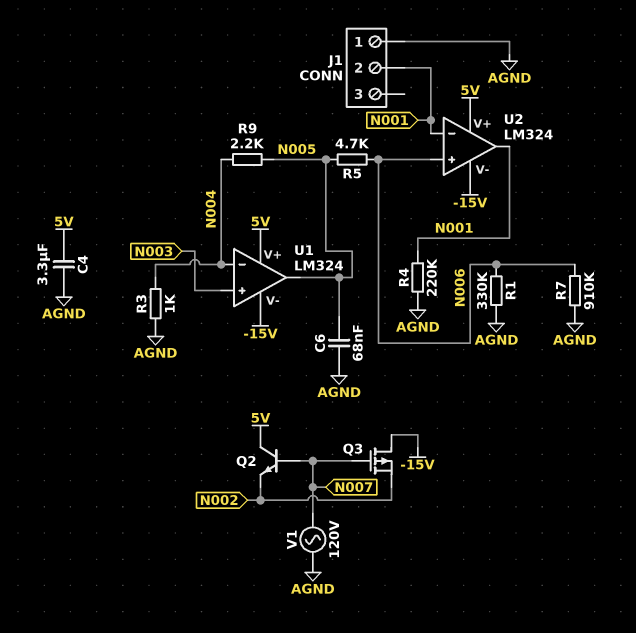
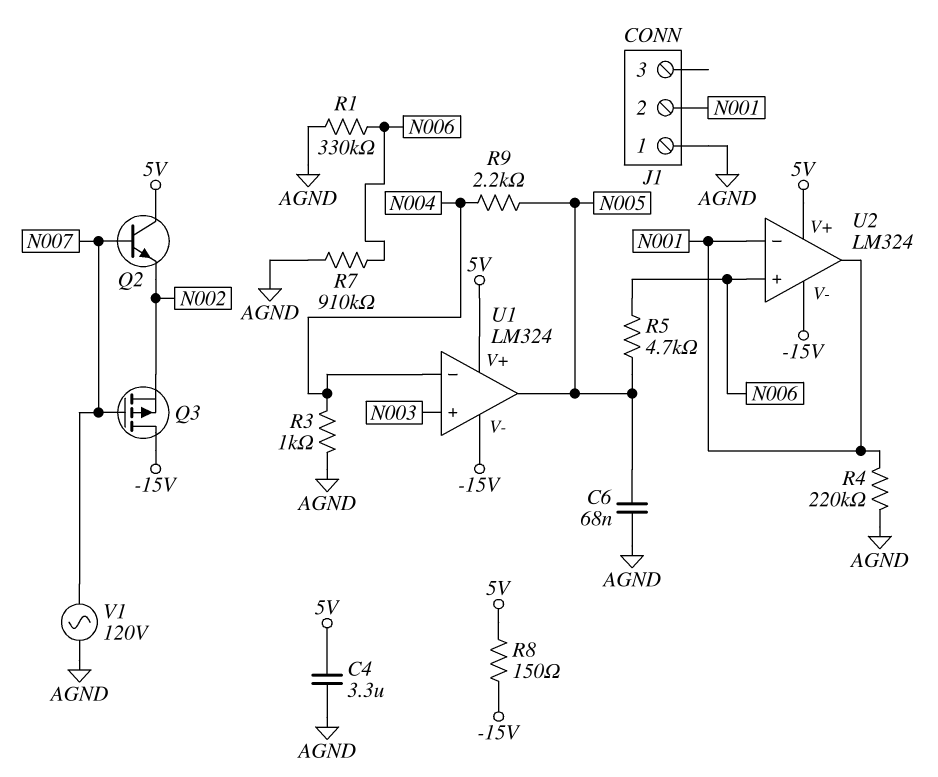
R8: none -> 150 (-15V, 5V)

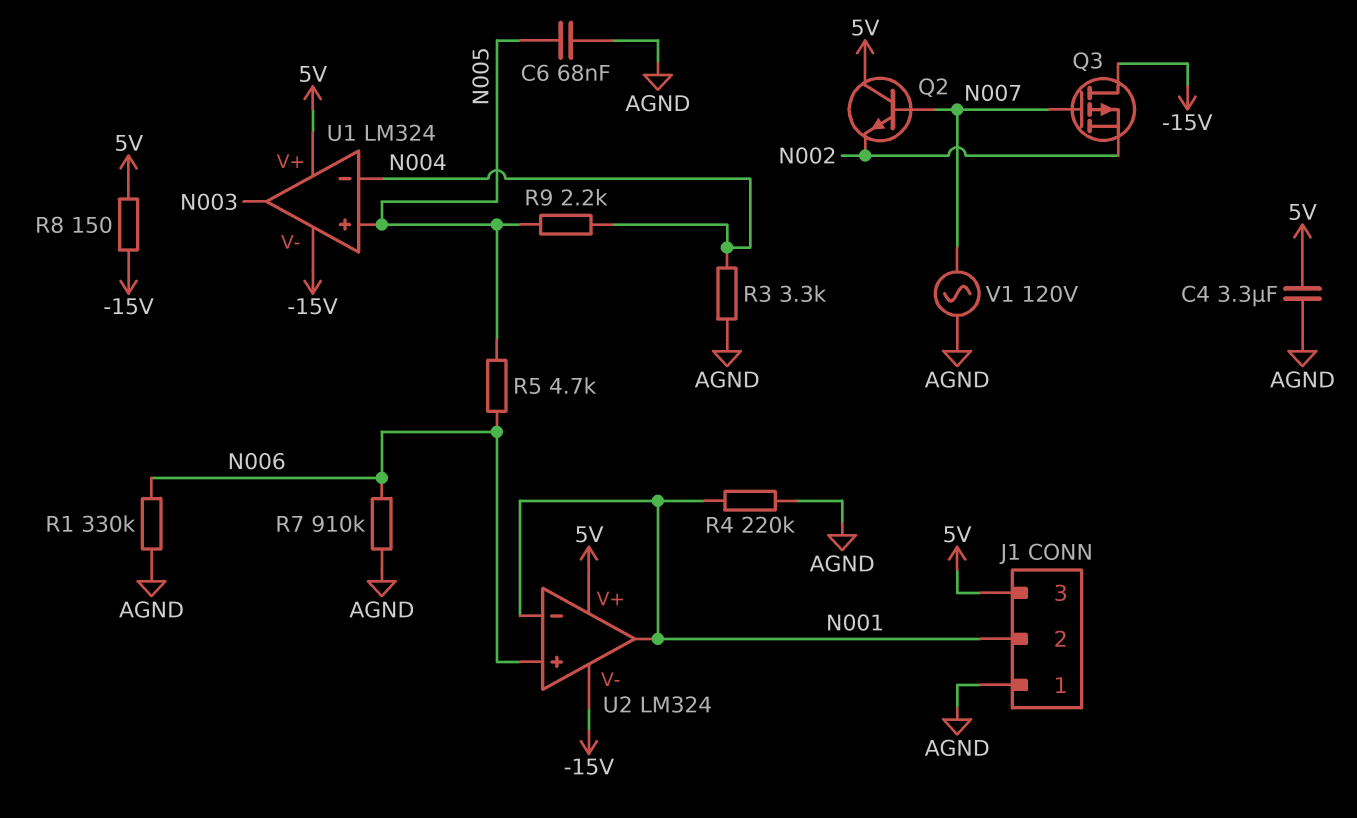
J1 pin 3: none -> 5V
R3: 1k (AGND, N004) -> 3.3k (AGND, N004)
U1 pin in+: N003 -> N005
U1 pin out: N005 -> N003

